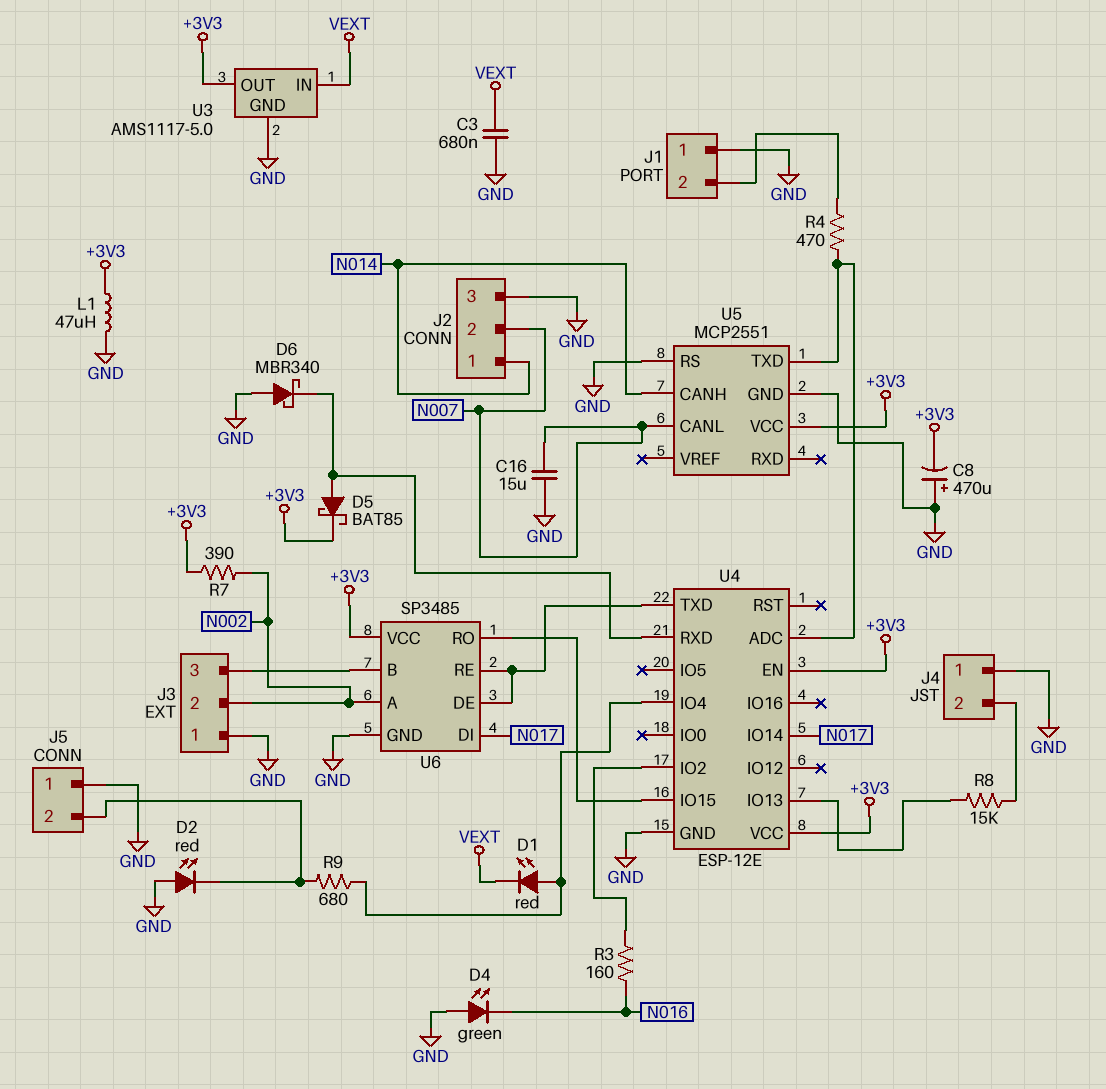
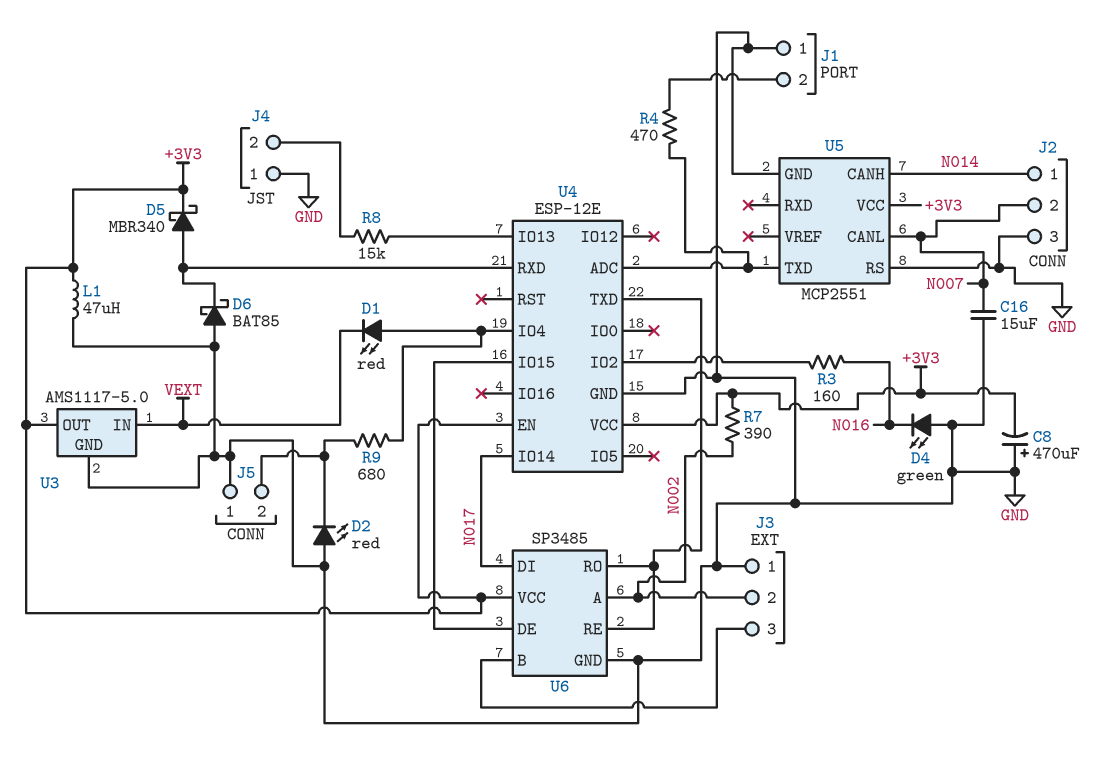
C3: 680nF (GND, VEXT) -> none
D5: schottky BAT85 (A U4/RXD, K +3V3) -> schottky MBR340 (A U4/RXD, K +3V3)
D6: schottky MBR340 (A GND, K U4/RXD) -> schottky BAT85 (A GND, K U4/RXD)
U6 pin DE: U4/TXD -> U4/IO15
U6 pin RO: U4/IO15 -> U4/TXD

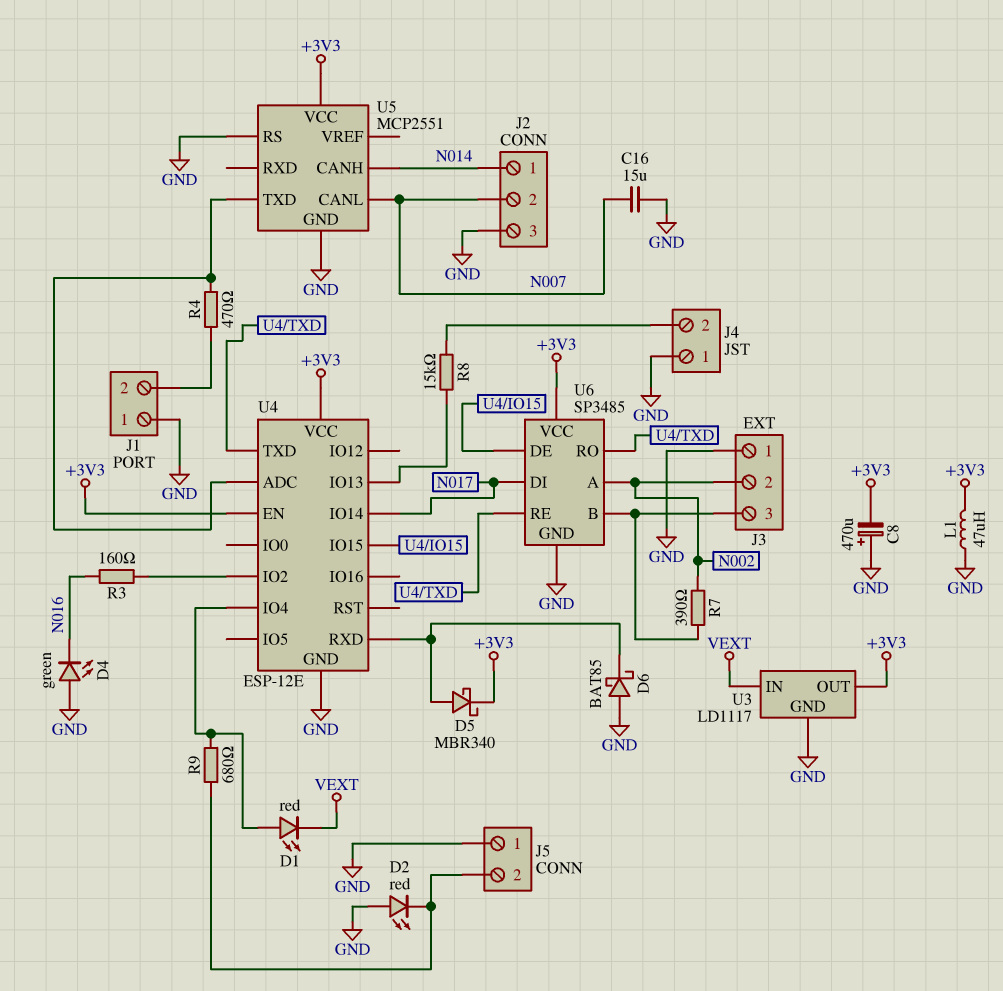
R7: 390 (+3V3, N002) -> 390 (J3/3, N002)
U3: AMS1117-5.0 -> LD1117

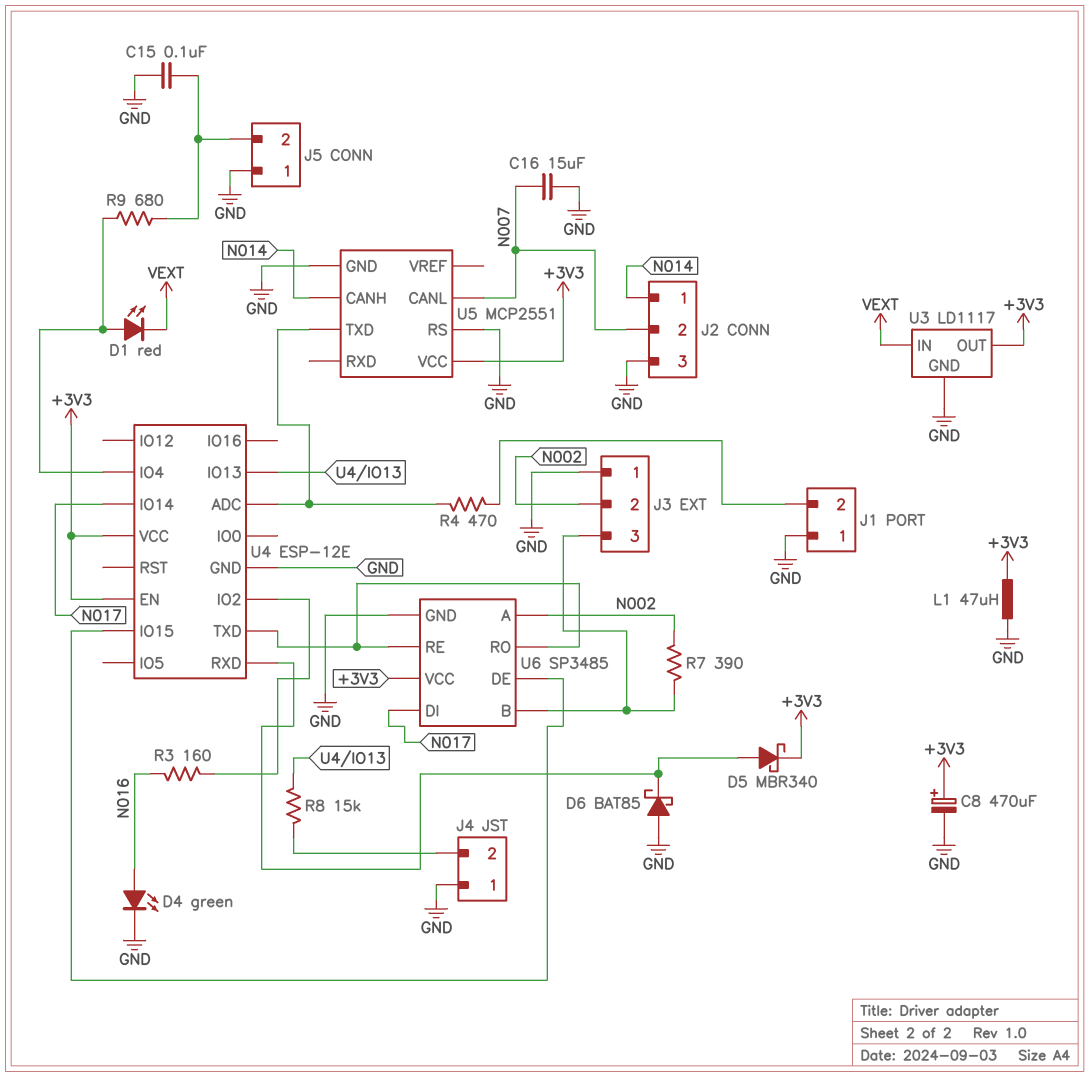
C8: 470uF (plus GND, minus +3V3) -> 470uF (plus +3V3, minus GND)
C15: none -> 100nF (GND, J5/2)
D2: LED red (A GND, K J5/2) -> none
D4: LED green (A GND, K N016) -> LED green (A N016, K GND)

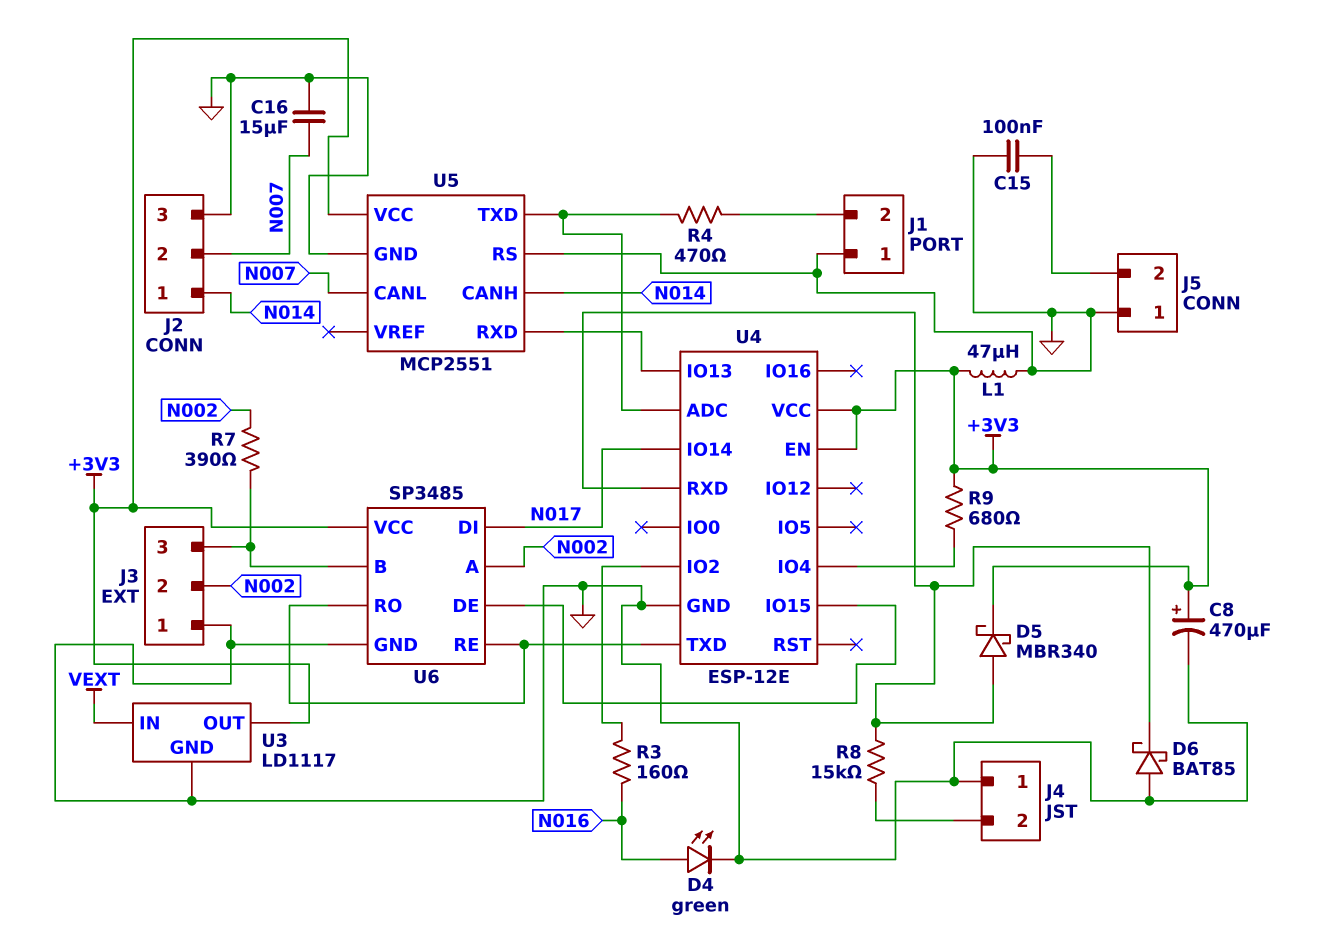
D1: LED red (A U4/IO4, K VEXT) -> none
R8: 15k (J4/2, U4/IO13) -> 15k (J4/2, U4/RXD)
R9: 680 (J5/2, U4/IO4) -> 680 (+3V3, U4/IO4)
U5 pin RXD: none -> U4/IO13

